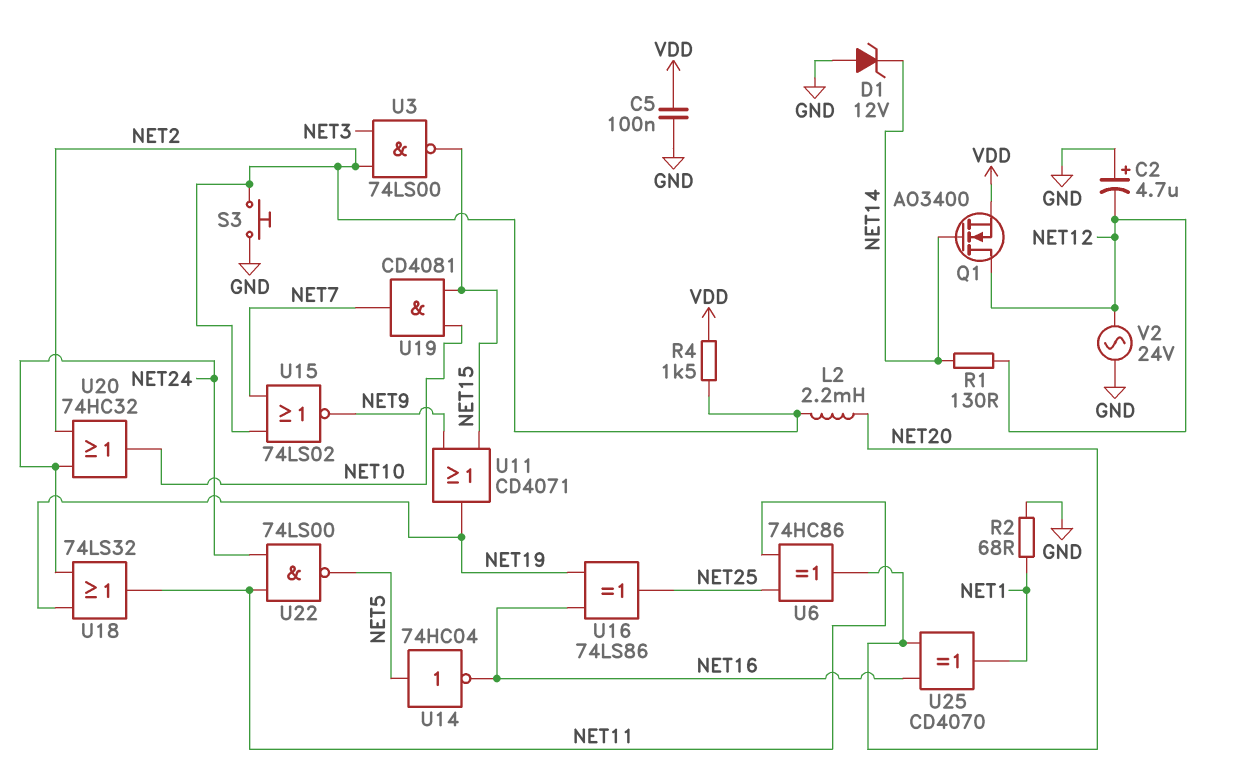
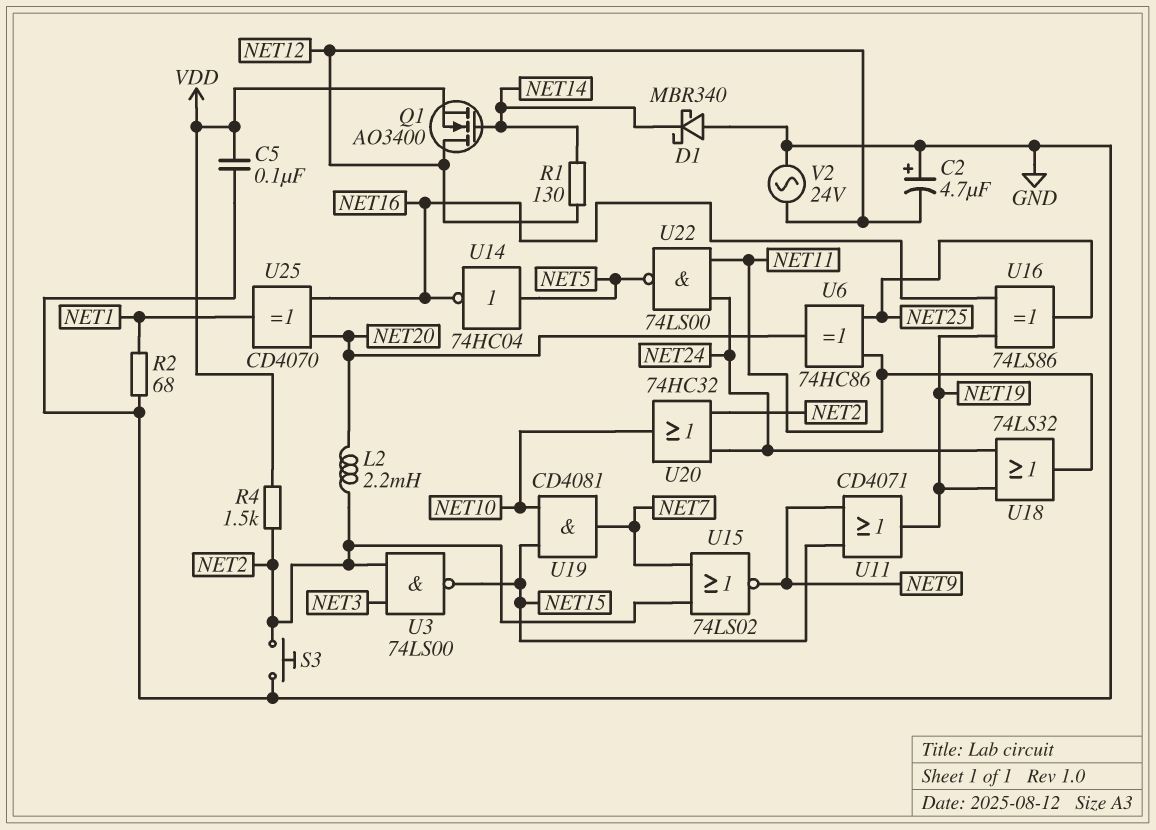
D1: zener 12V (A GND, K NET14) -> schottky MBR340 (A GND, K NET14)

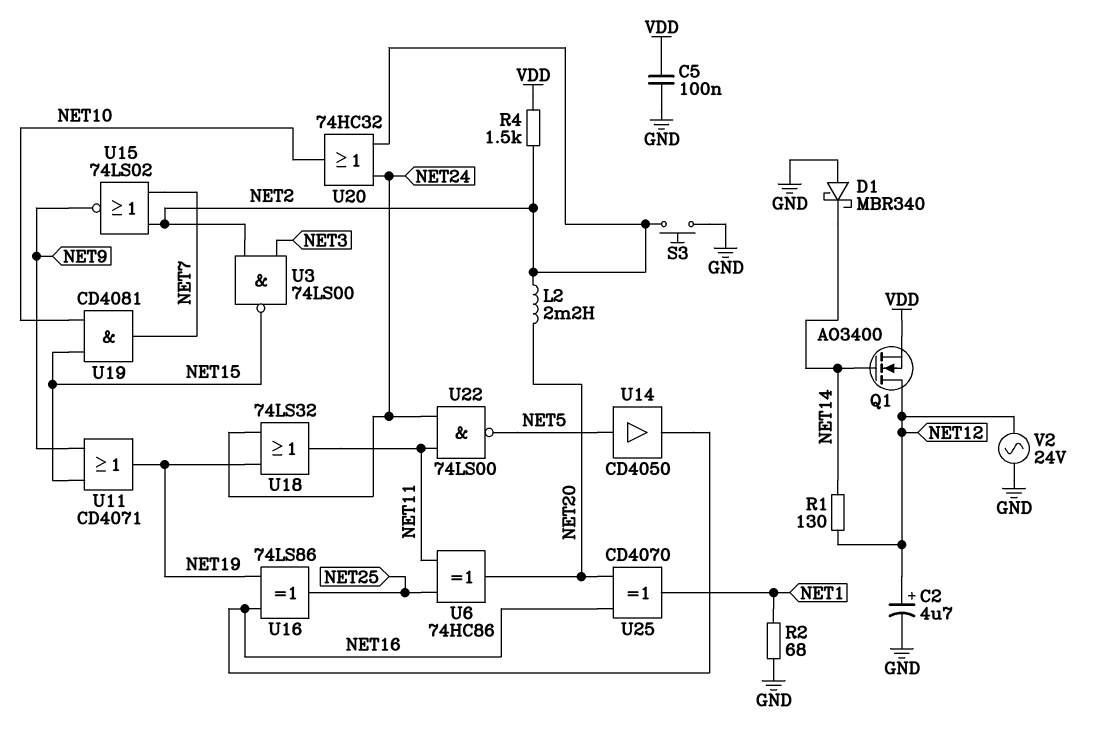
C2: 4.7uF (plus GND, minus NET12) -> 4.7uF (plus NET12, minus GND)
U14: NOT 74HC04 (in NET5, out NET16) -> buffer CD4050 (in NET5, out NET16)

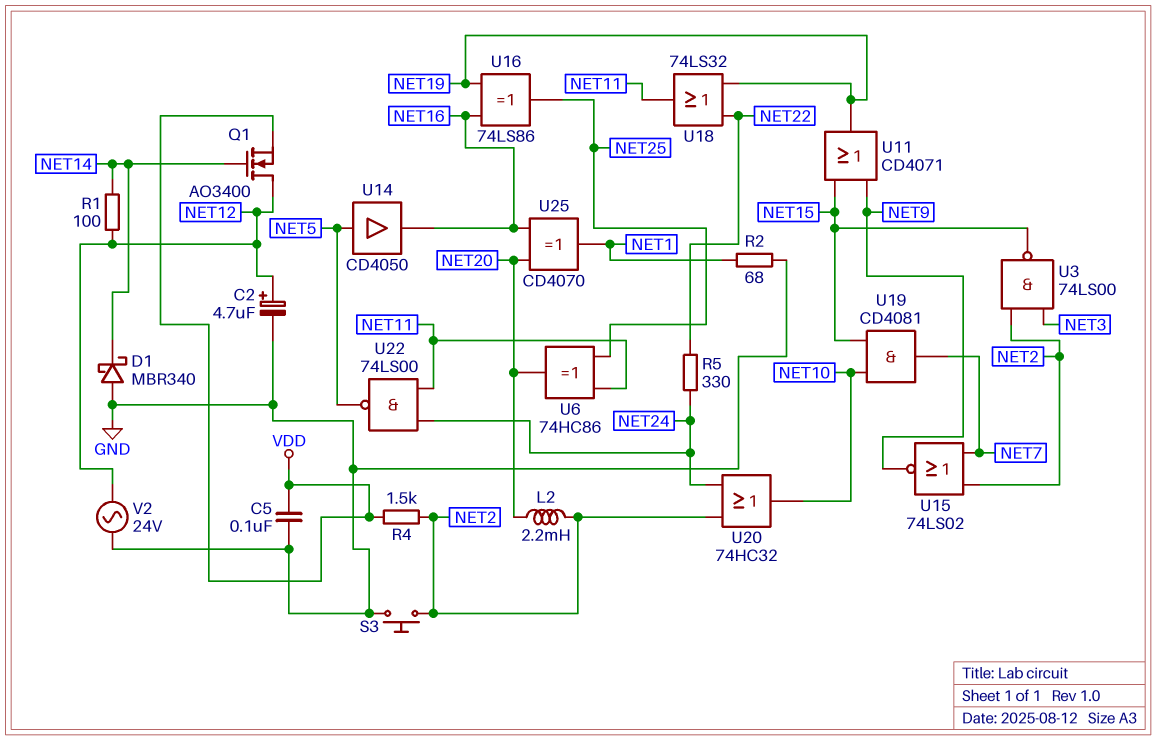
R1: 130 (NET12, NET14) -> 100 (NET12, NET14)
R5: none -> 330 (NET22, NET24)
U18: OR 74LS32 (in NET19, in NET24, out NET11) -> OR 74LS32 (in NET19, in NET22, out NET11)

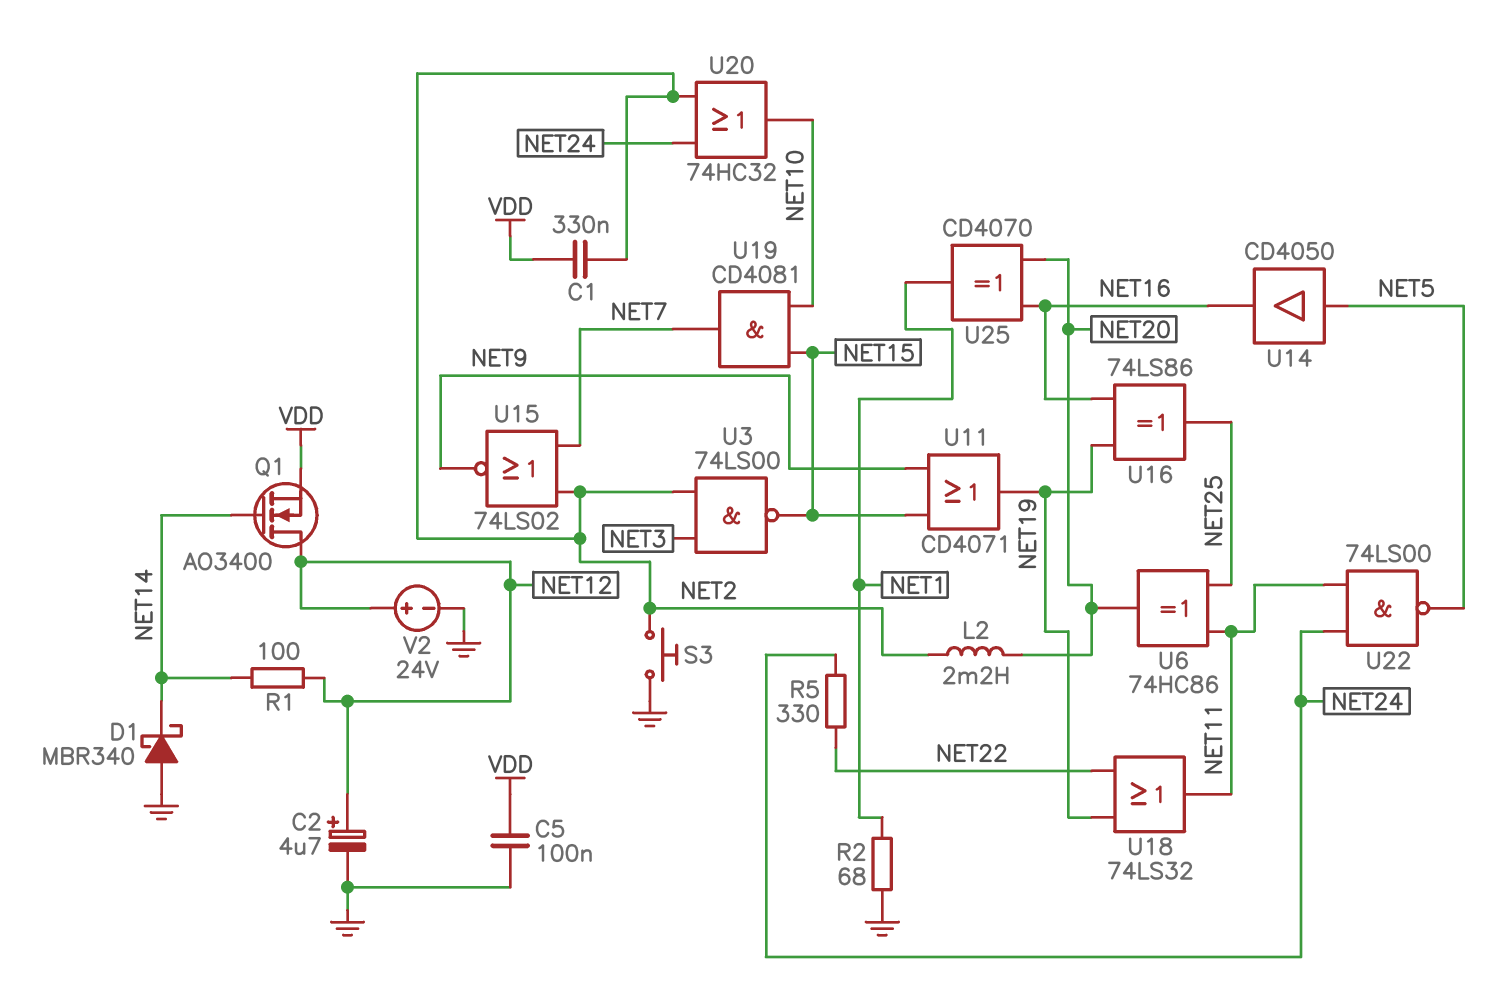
C1: none -> 330nF (NET2, VDD)
R4: 1.5k (NET2, VDD) -> none
V2: AC 24V (GND, NET12) -> 24V (plus NET12, minus GND)

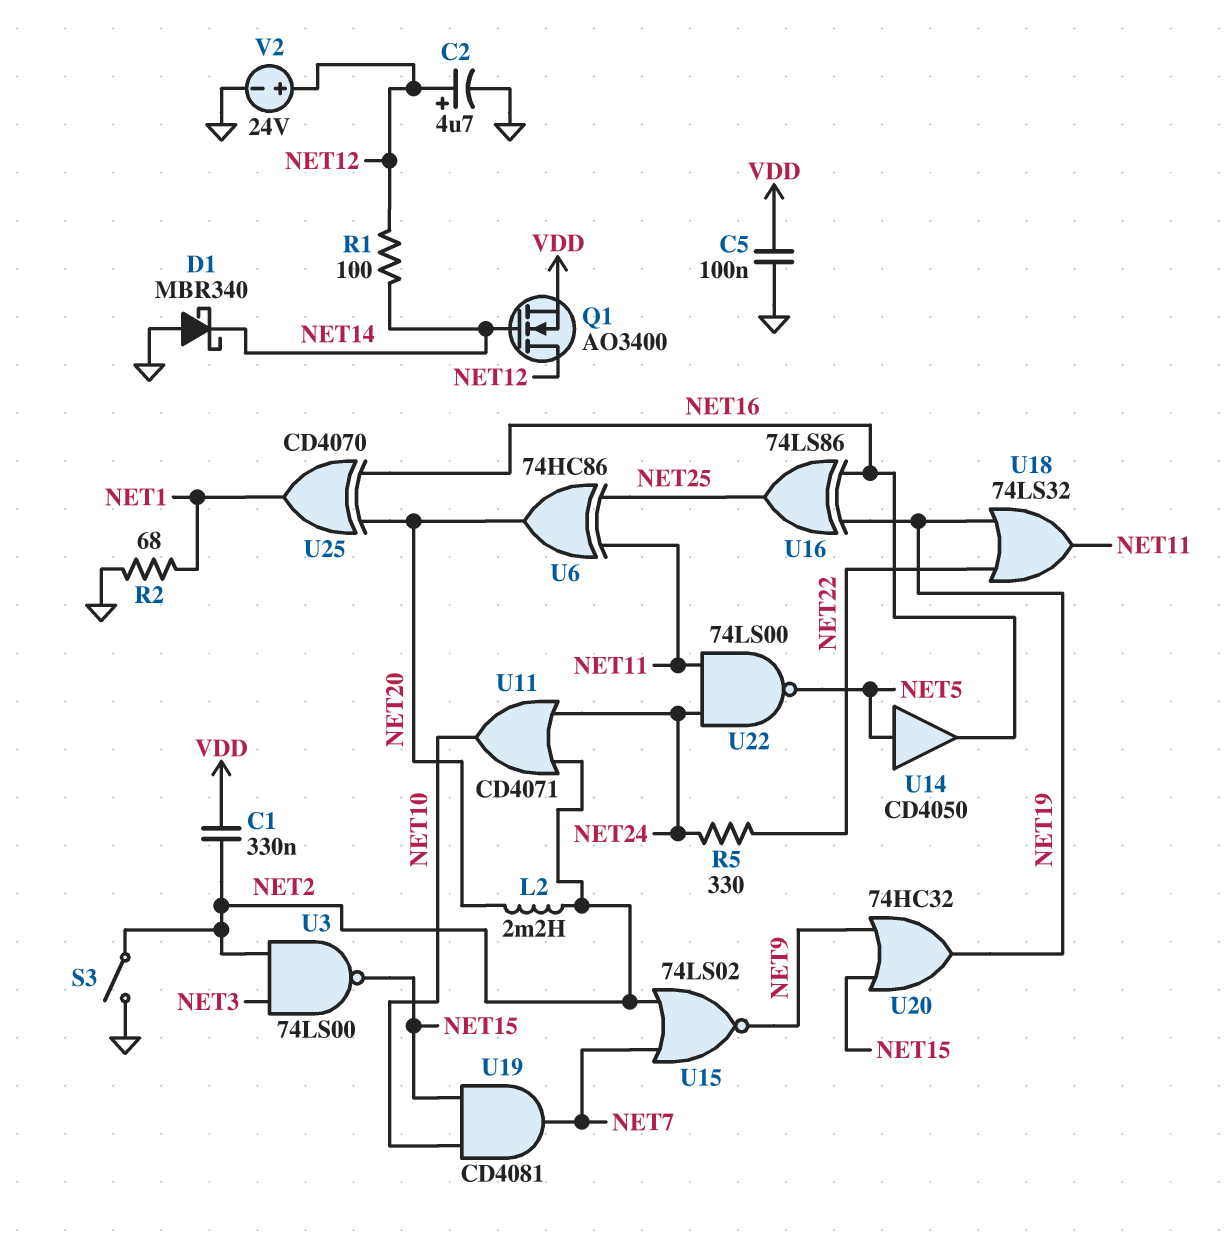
S3: button (GND, NET2) -> switch (GND, NET2)
U11: OR CD4071 (in NET9, in NET15, out NET19) -> OR CD4071 (in NET2, in NET24, out NET10)
U20: OR 74HC32 (in NET2, in NET24, out NET10) -> OR 74HC32 (in NET9, in NET15, out NET19)

